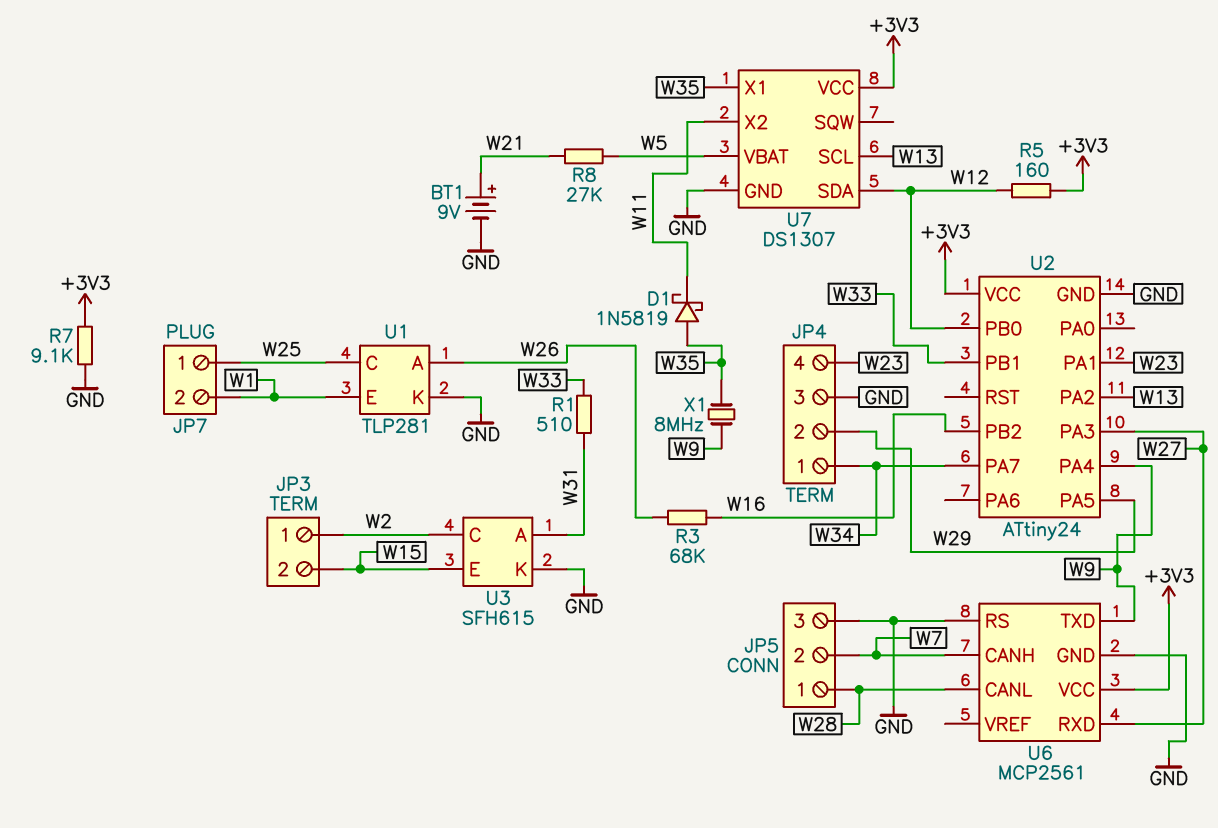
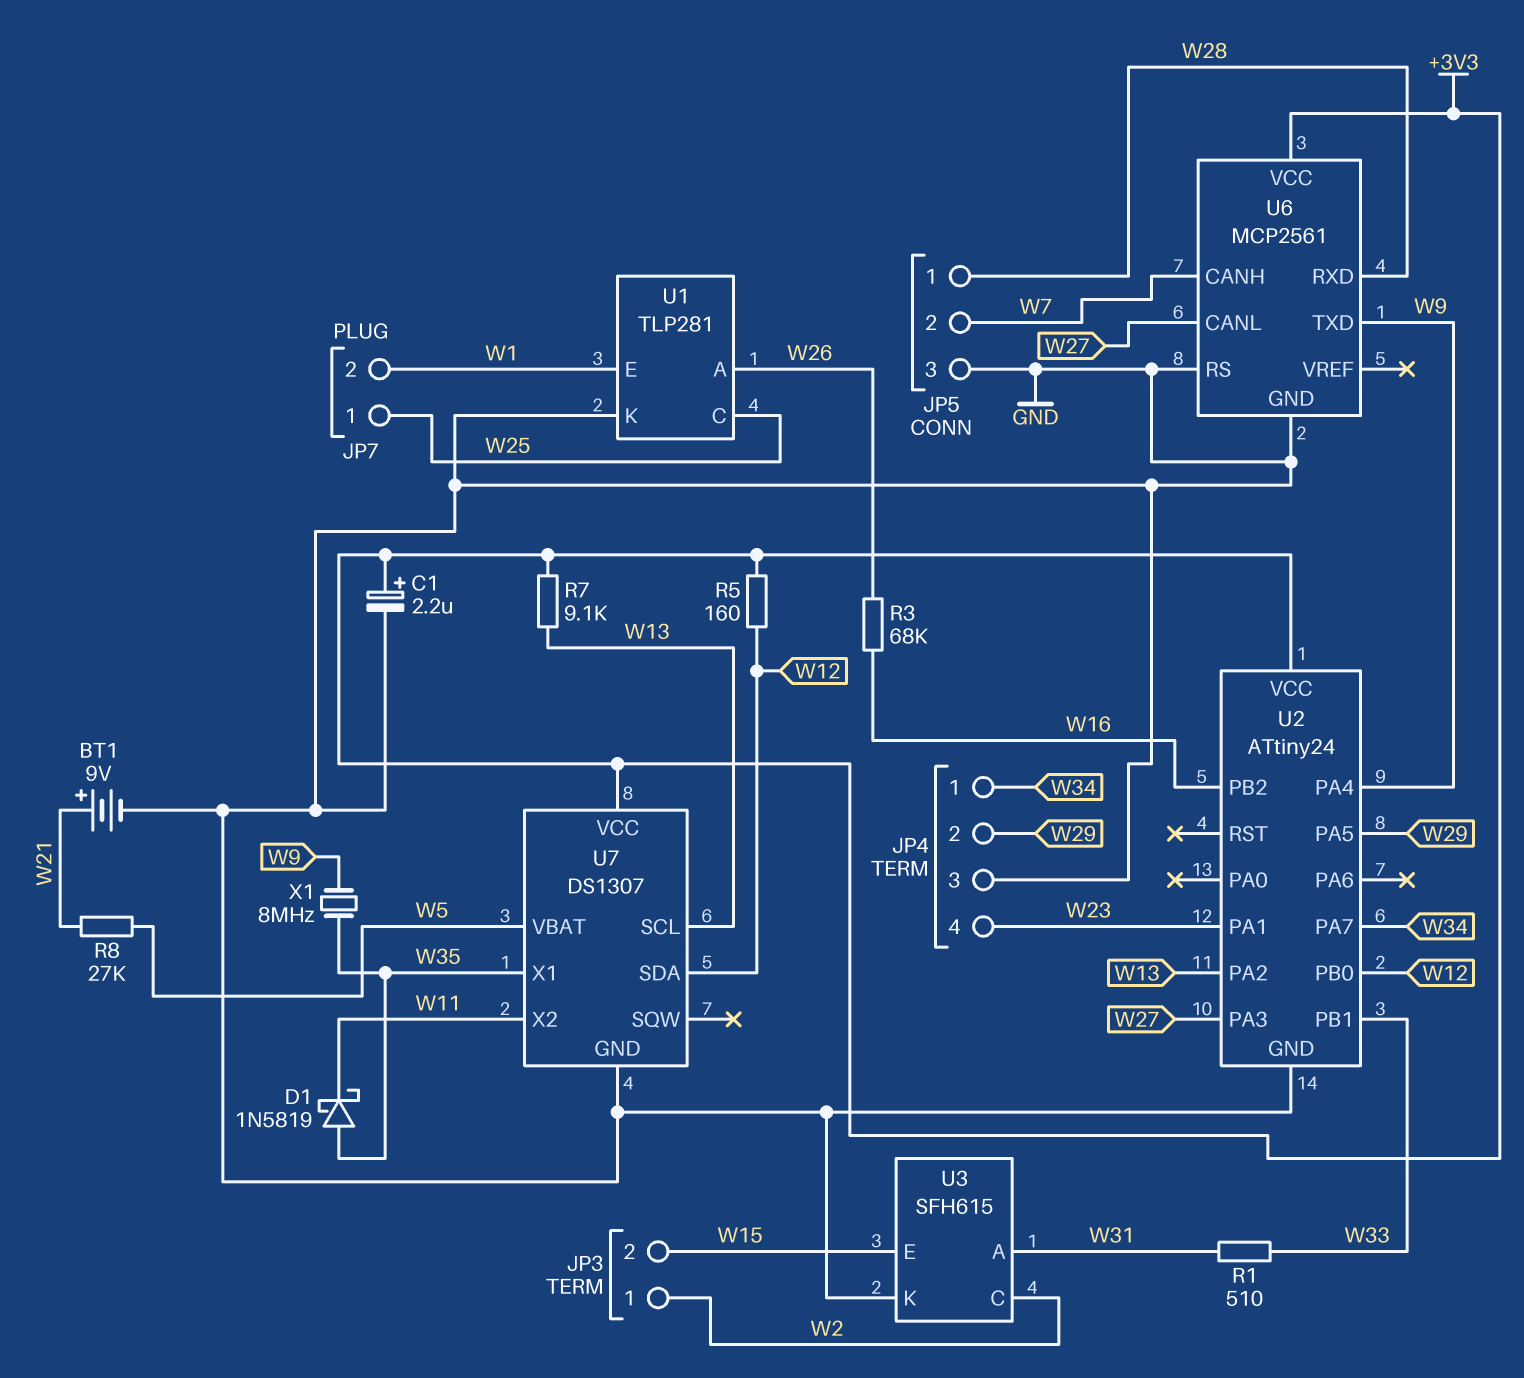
C1: none -> 2.2uF (plus +3V3, minus GND)
R7: 9.1k (+3V3, GND) -> 9.1k (+3V3, W13)
U6 pin CANL: W28 -> W27
U6 pin RXD: W27 -> W28

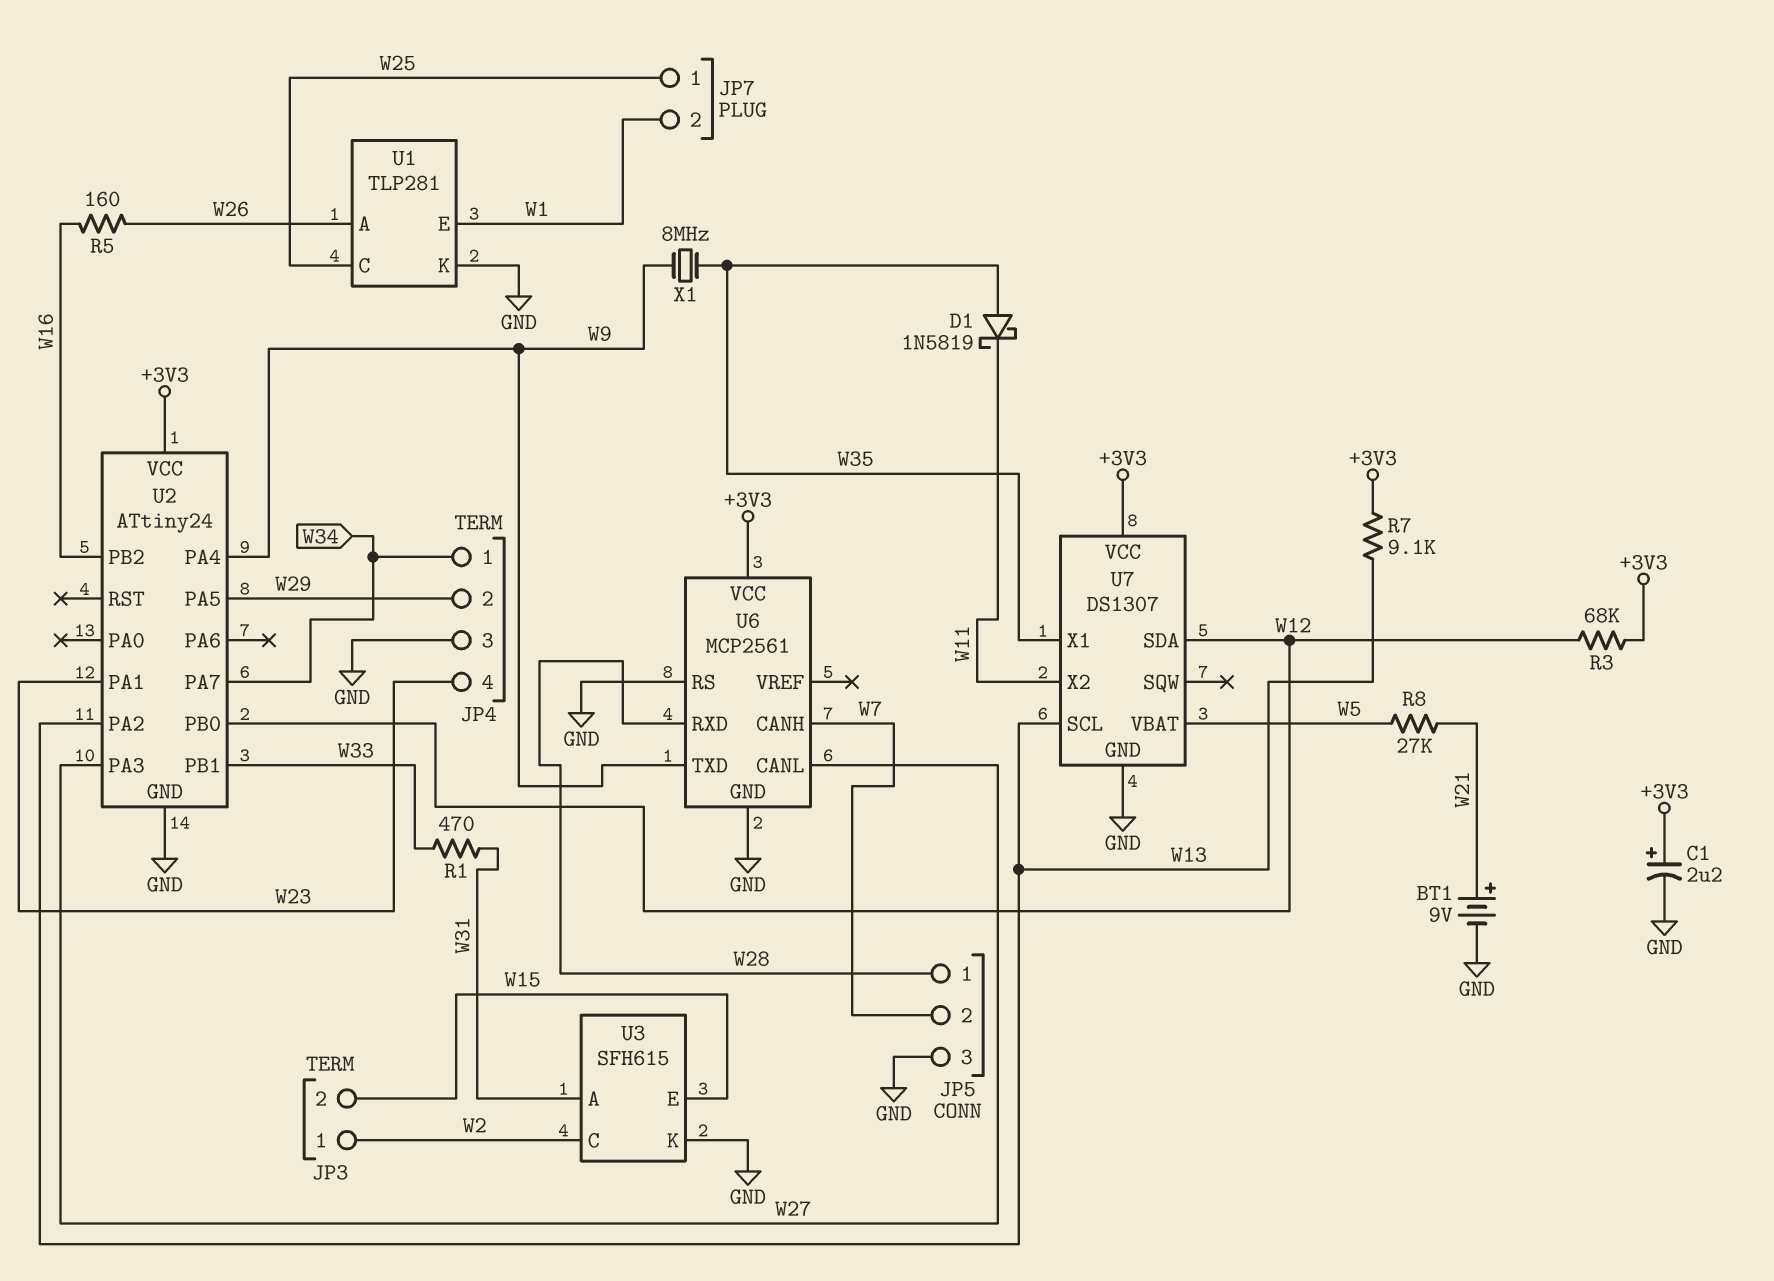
R1: 510 (W31, W33) -> 470 (W31, W33)
R3: 68k (W16, W26) -> 68k (+3V3, W12)
R5: 160 (+3V3, W12) -> 160 (W16, W26)

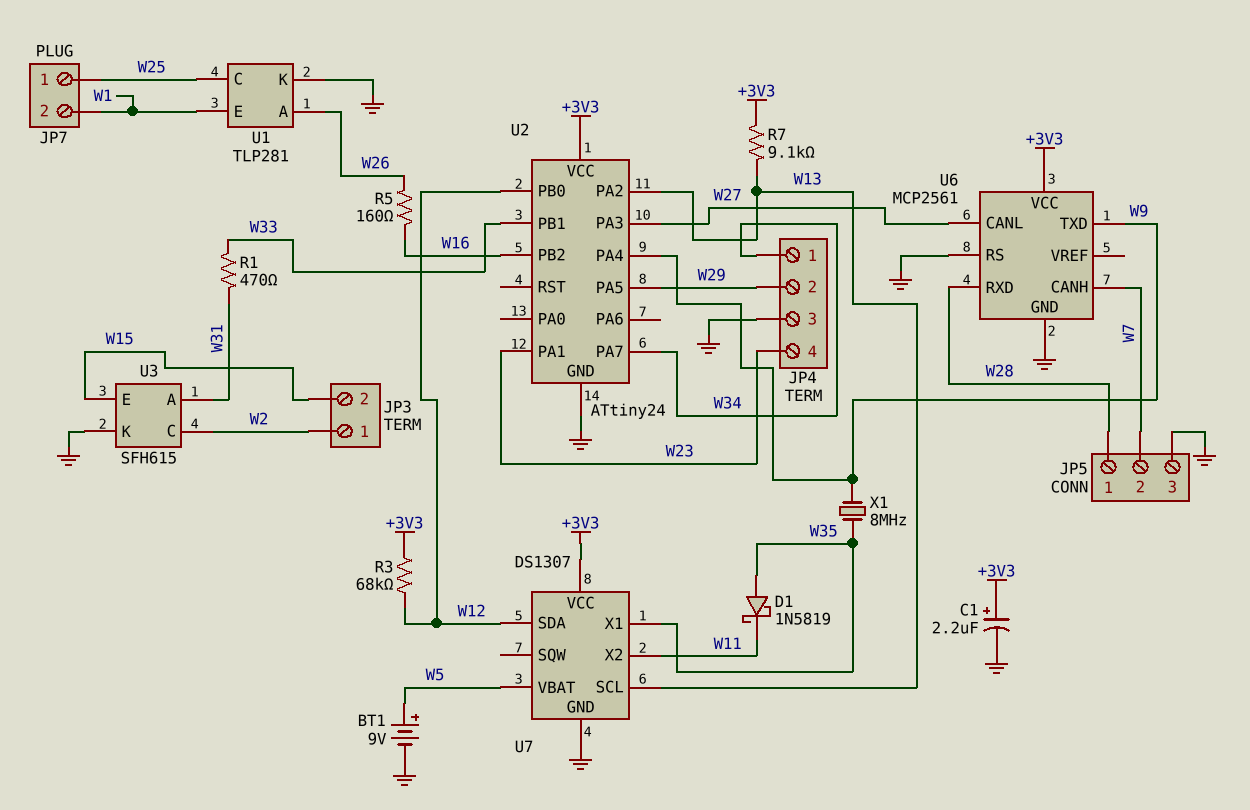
BT1: 9V (plus W21, minus GND) -> 9V (plus W5, minus GND)
R8: 27k (W5, W21) -> none

